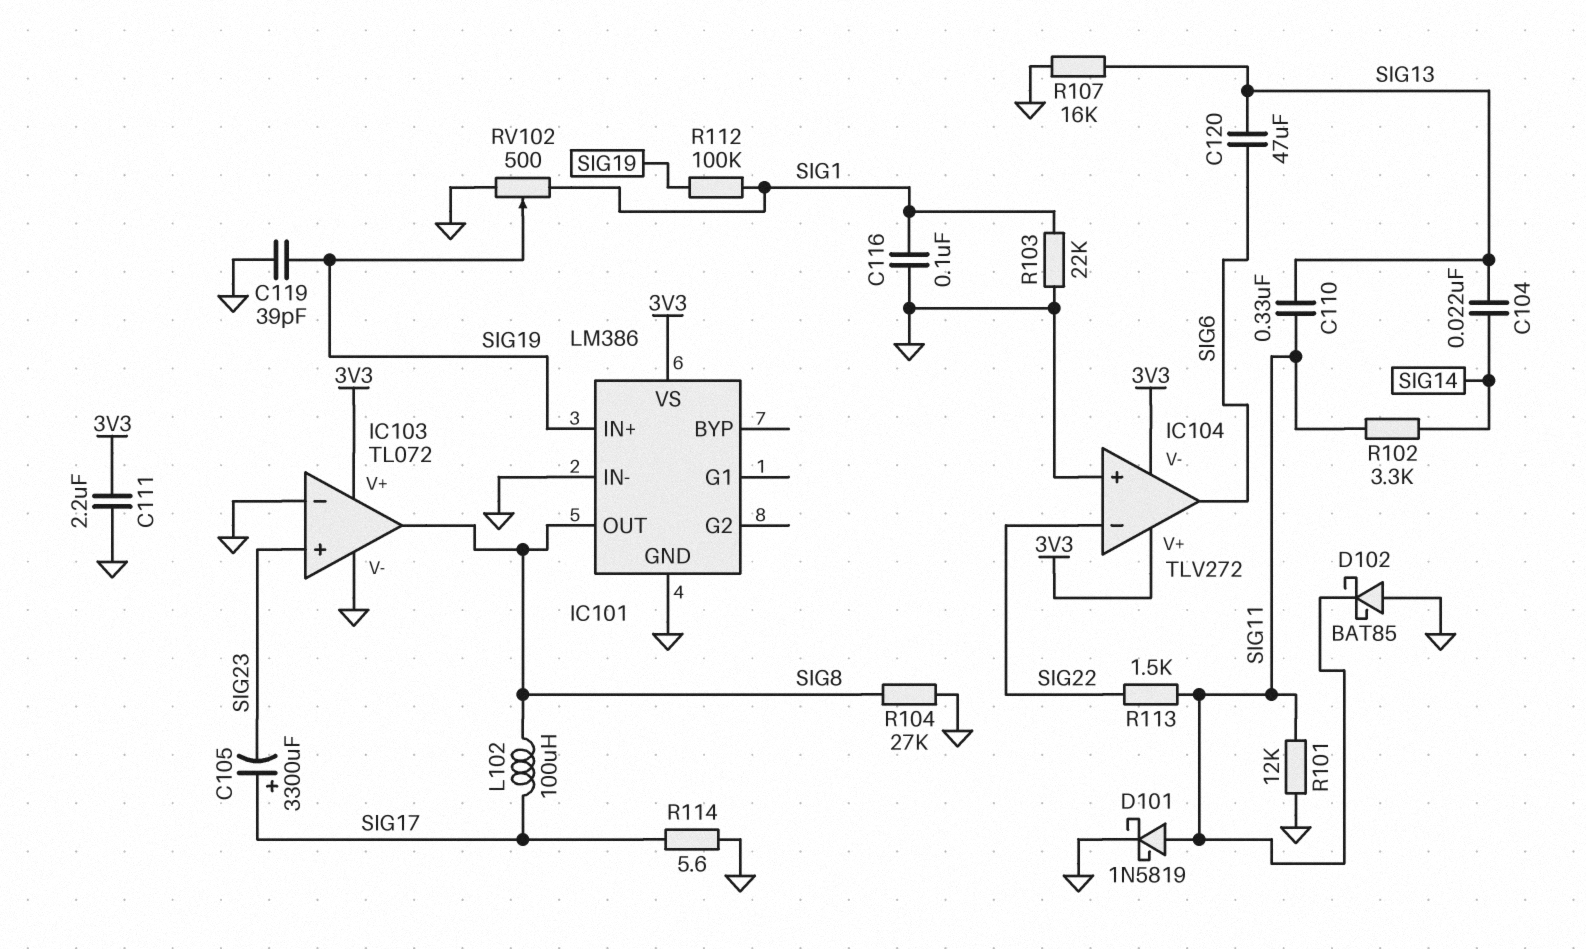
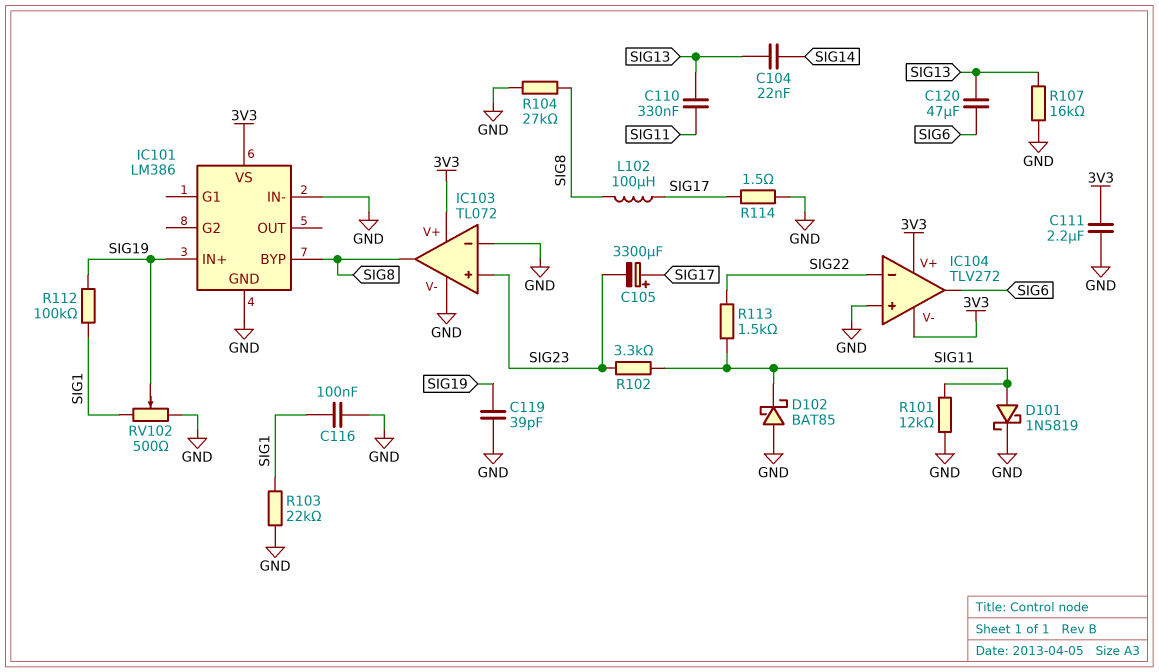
IC101 pin BYP: none -> SIG8
IC101 pin OUT: SIG8 -> none
R102: 3.3k (SIG11, SIG14) -> 3.3k (SIG11, SIG23)
R114: 5.6 (GND, SIG17) -> 1.5 (GND, SIG17)

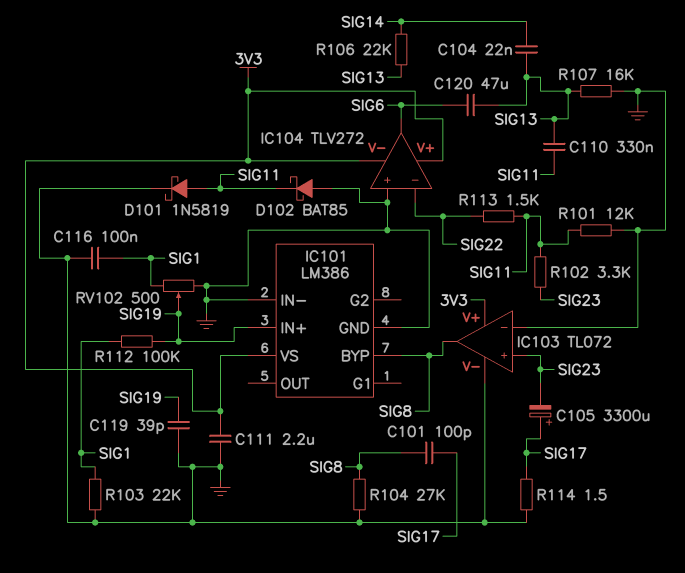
C101: none -> 100pF (SIG8, SIG17)
L102: 100uH (SIG8, SIG17) -> none
R106: none -> 22k (SIG13, SIG14)

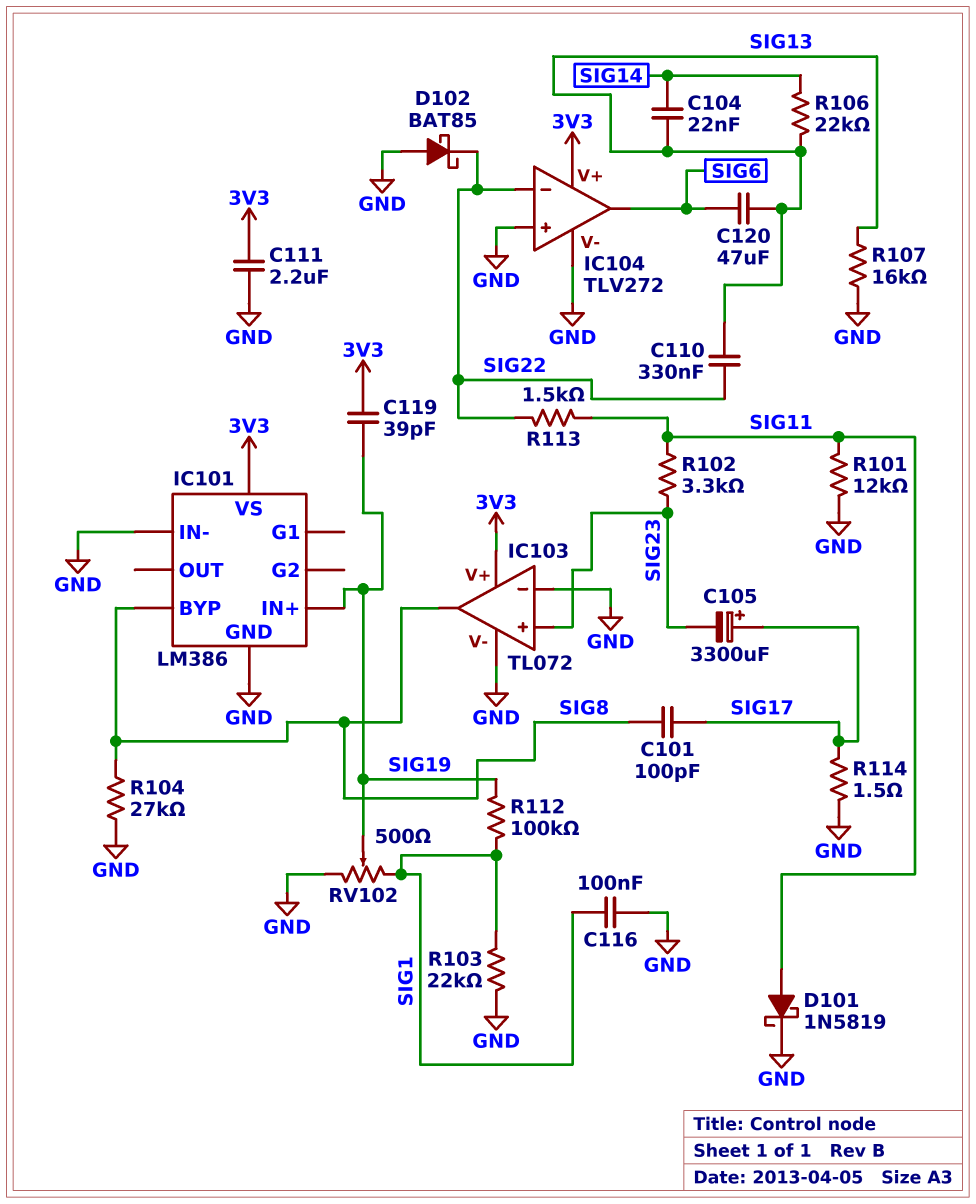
C110: 330nF (SIG11, SIG13) -> 330nF (SIG13, SIG22)
C119: 39pF (GND, SIG19) -> 39pF (3V3, SIG19)
D102: schottky BAT85 (A GND, K SIG11) -> schottky BAT85 (A GND, K SIG22)
IC104 pin V-: 3V3 -> GND

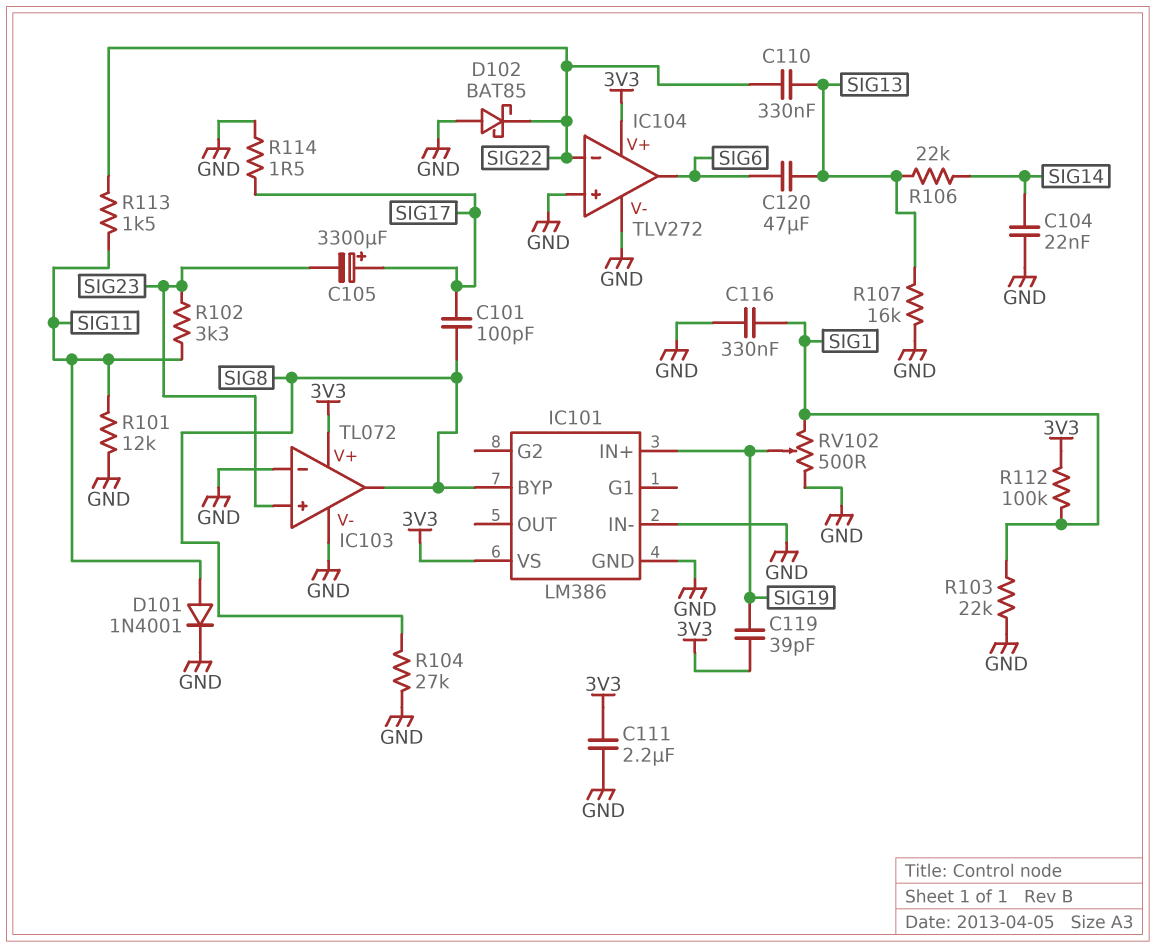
C104: 22nF (SIG13, SIG14) -> 22nF (GND, SIG14)
C116: 100nF (GND, SIG1) -> 330nF (GND, SIG1)
D101: schottky 1N5819 (A SIG11, K GND) -> diode 1N4001 (A SIG11, K GND)
R112: 100k (SIG1, SIG19) -> 100k (3V3, SIG1)

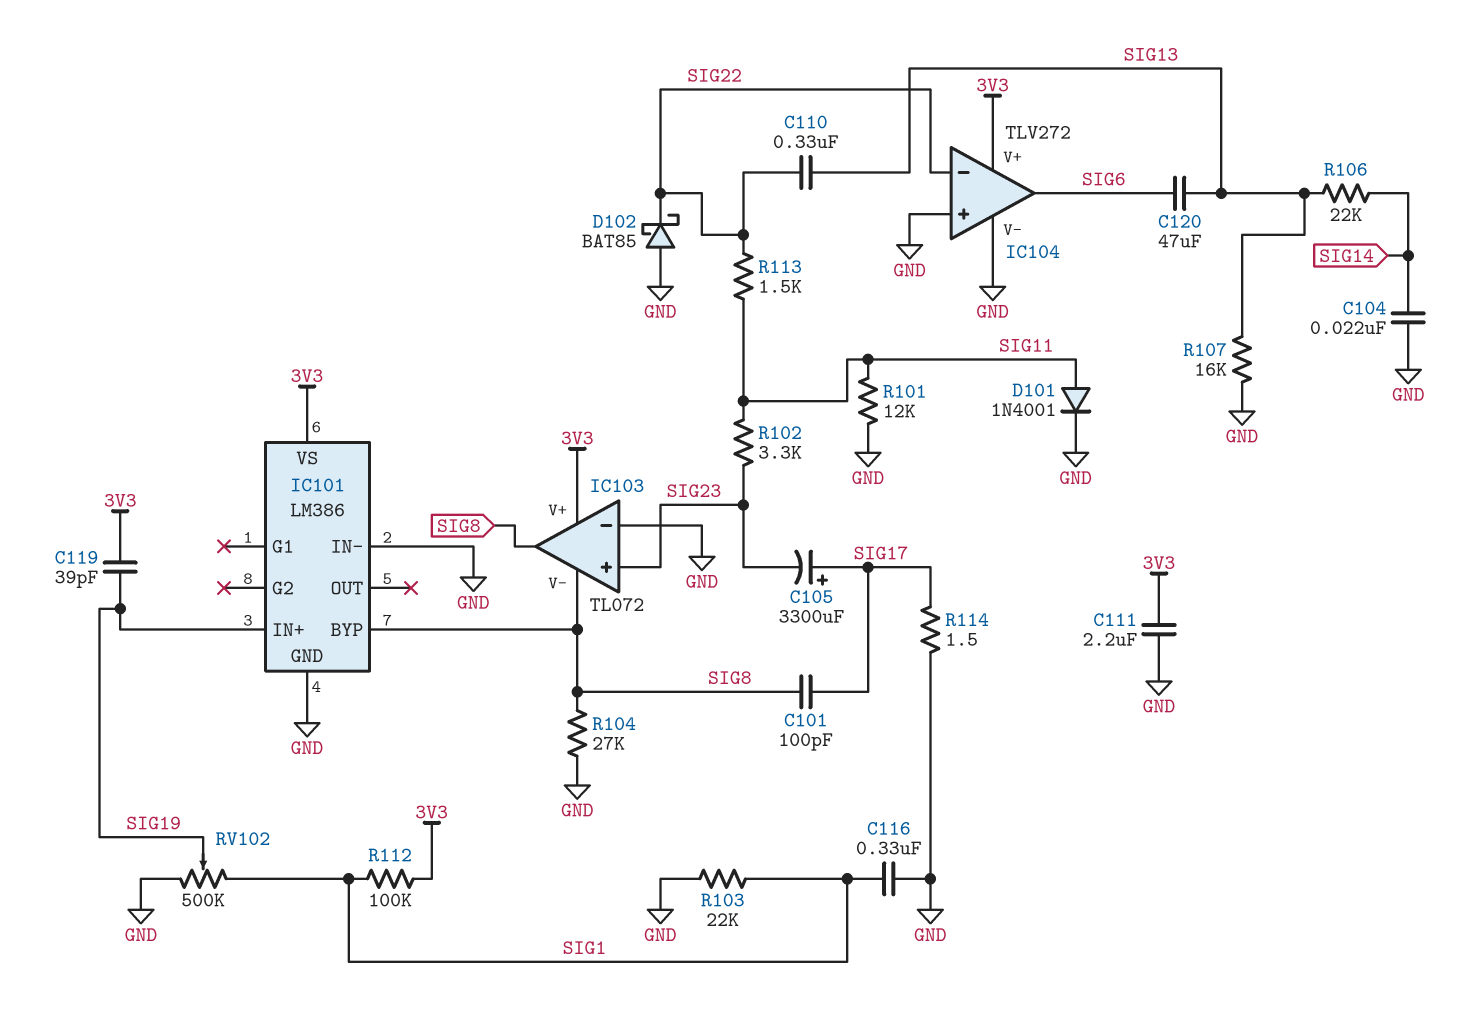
IC103 pin V-: GND -> SIG8
RV102: 500 (GND, SIG1, wiper SIG19) -> 500k (GND, SIG1, wiper SIG19)

